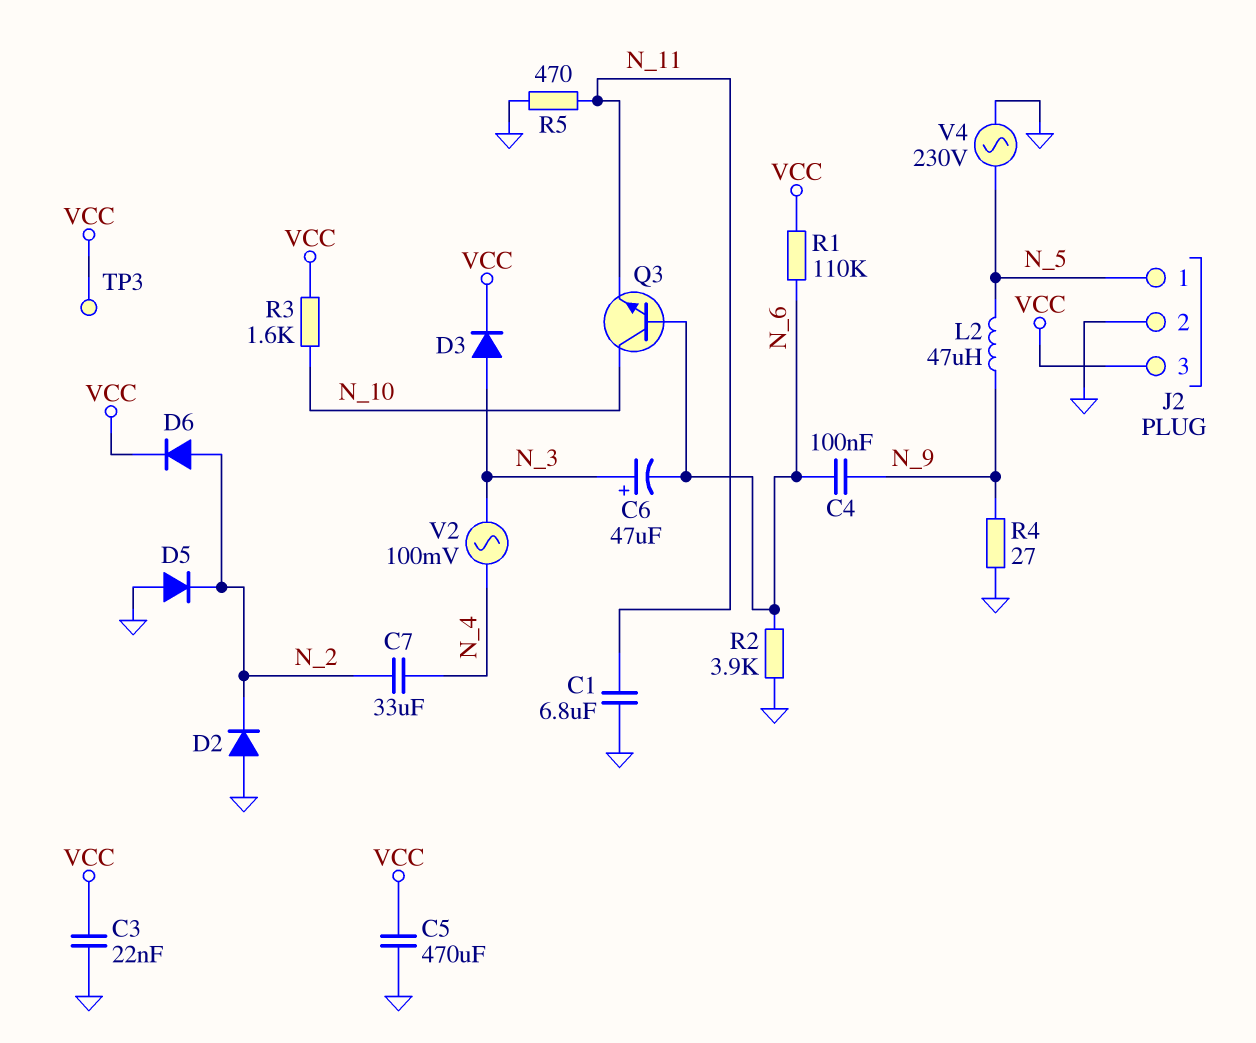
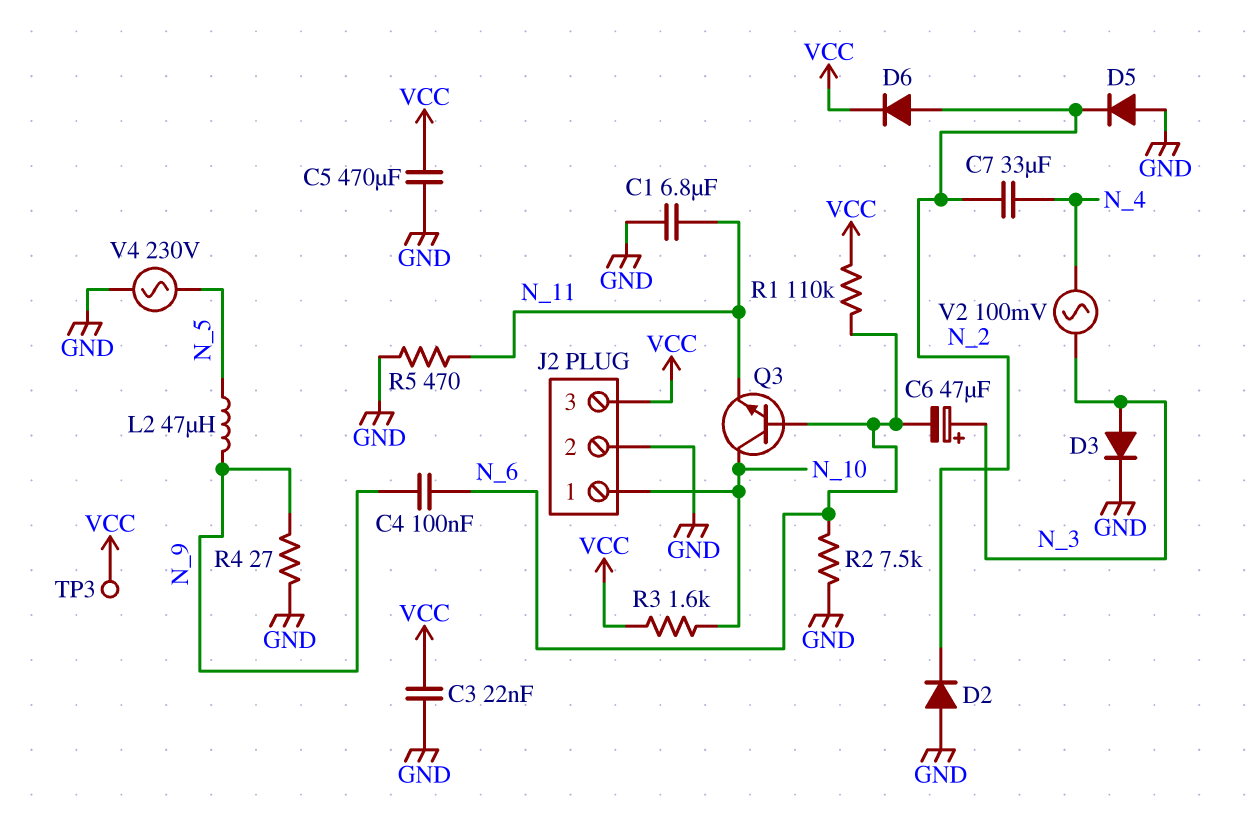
D3: diode (A N_3, K VCC) -> diode (A N_3, K GND)
J2 pin 1: N_5 -> N_10
R2: 3.9k (GND, N_6) -> 7.5k (GND, N_6)

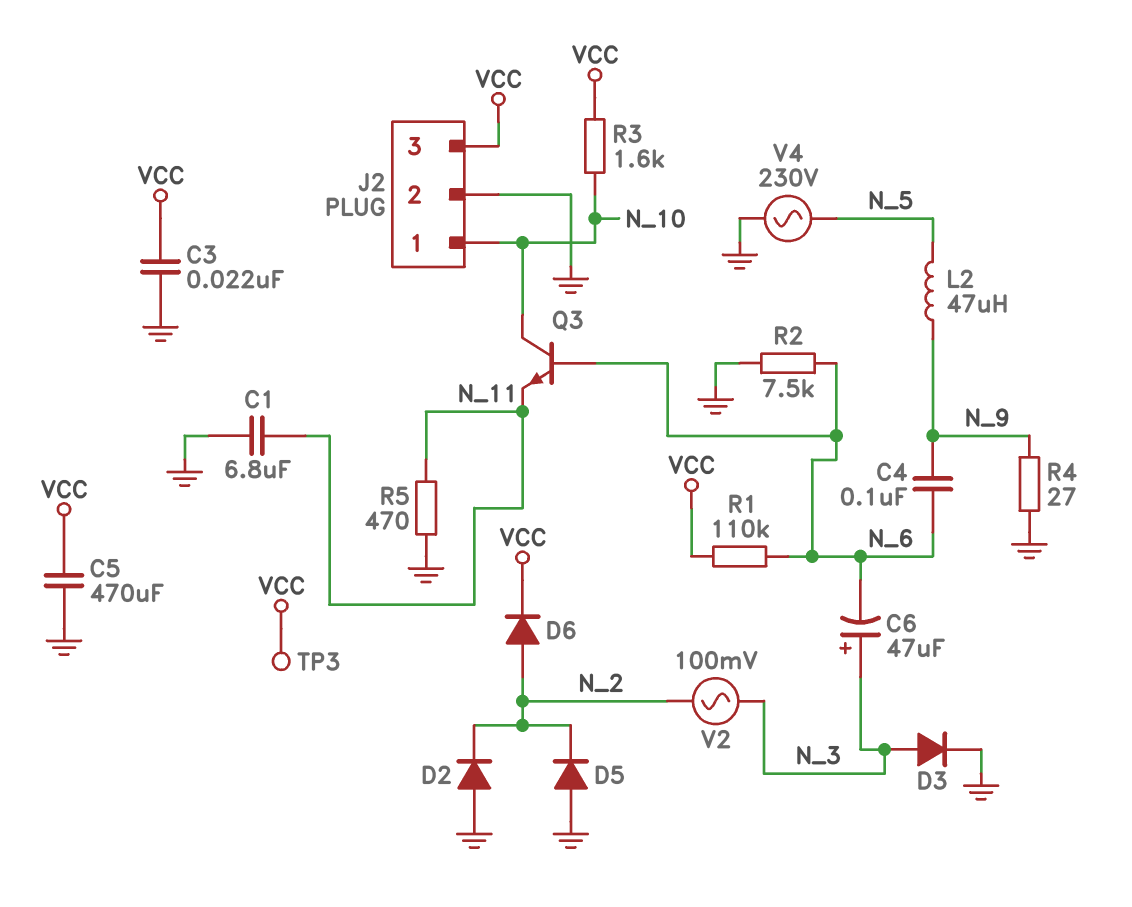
C7: 33uF (N_2, N_4) -> none
V2: AC 100mV (N_3, N_4) -> AC 100mV (N_2, N_3)

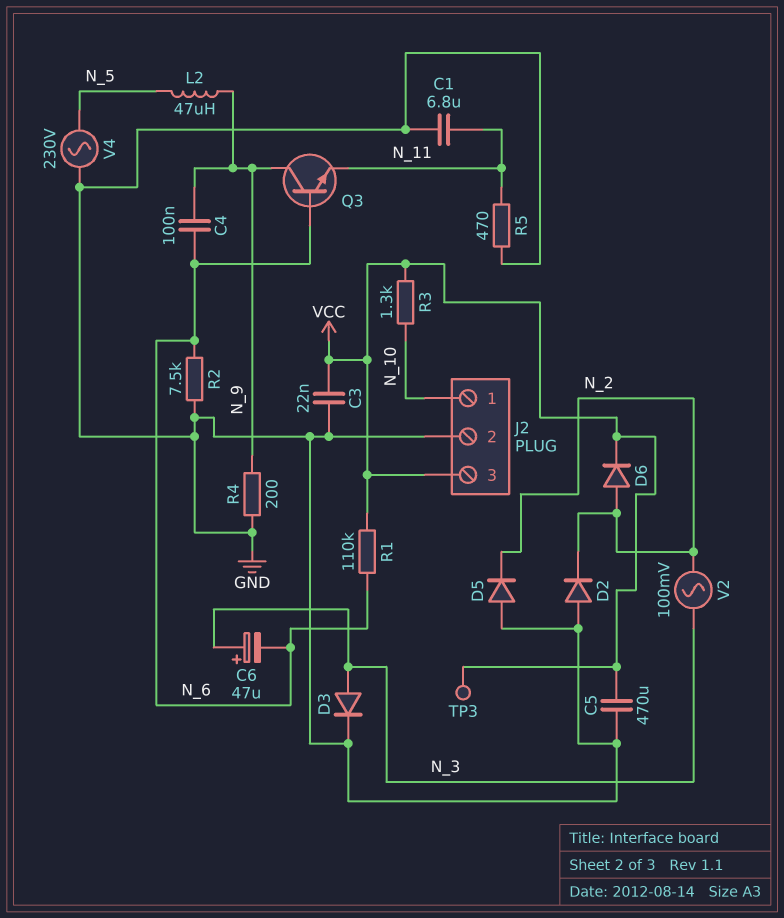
Q3: NPN (B N_6, C N_10, E N_11) -> NPN (B N_6, C N_9, E N_11)
R3: 1.6k (N_10, VCC) -> 1.3k (N_10, VCC)
R4: 27 (GND, N_9) -> 200 (GND, N_9)

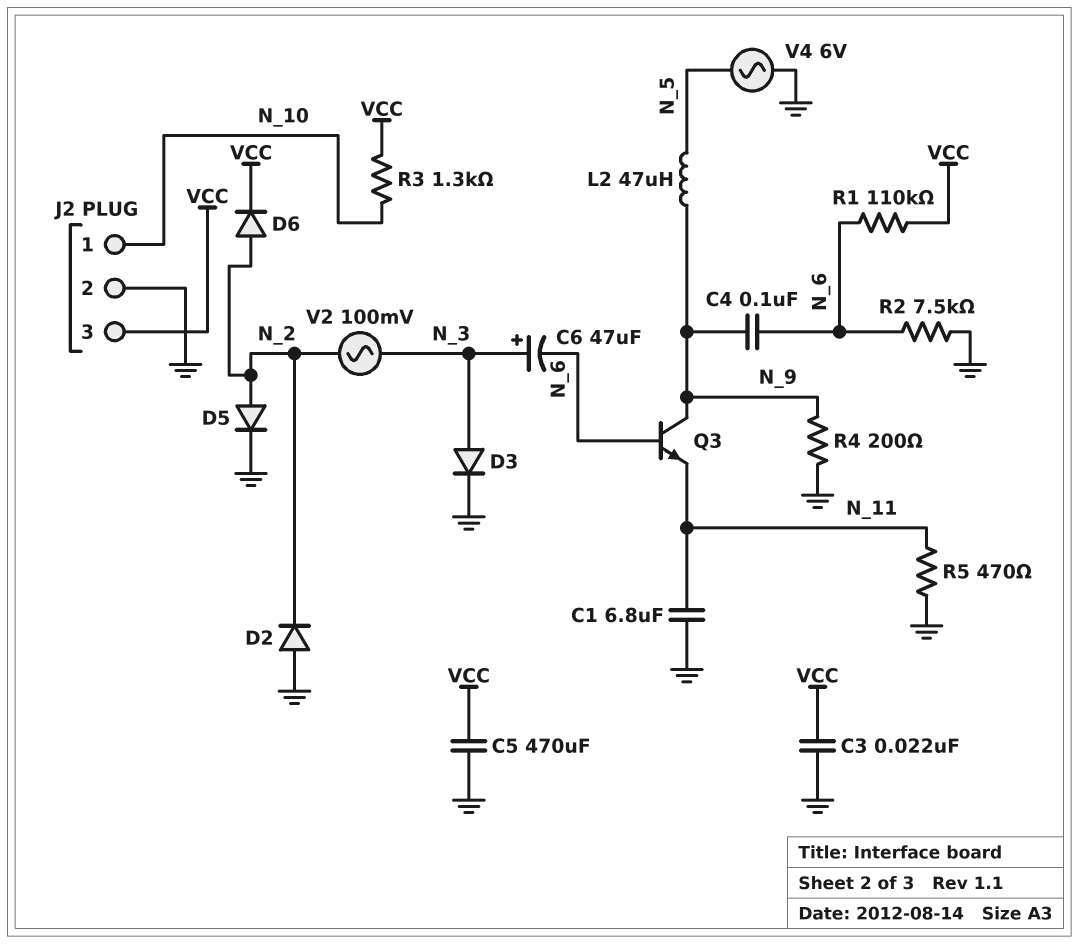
D5: diode (A GND, K N_2) -> diode (A N_2, K GND)
TP3: test point (VCC) -> none
V4: AC 230V (GND, N_5) -> AC 6V (GND, N_5)

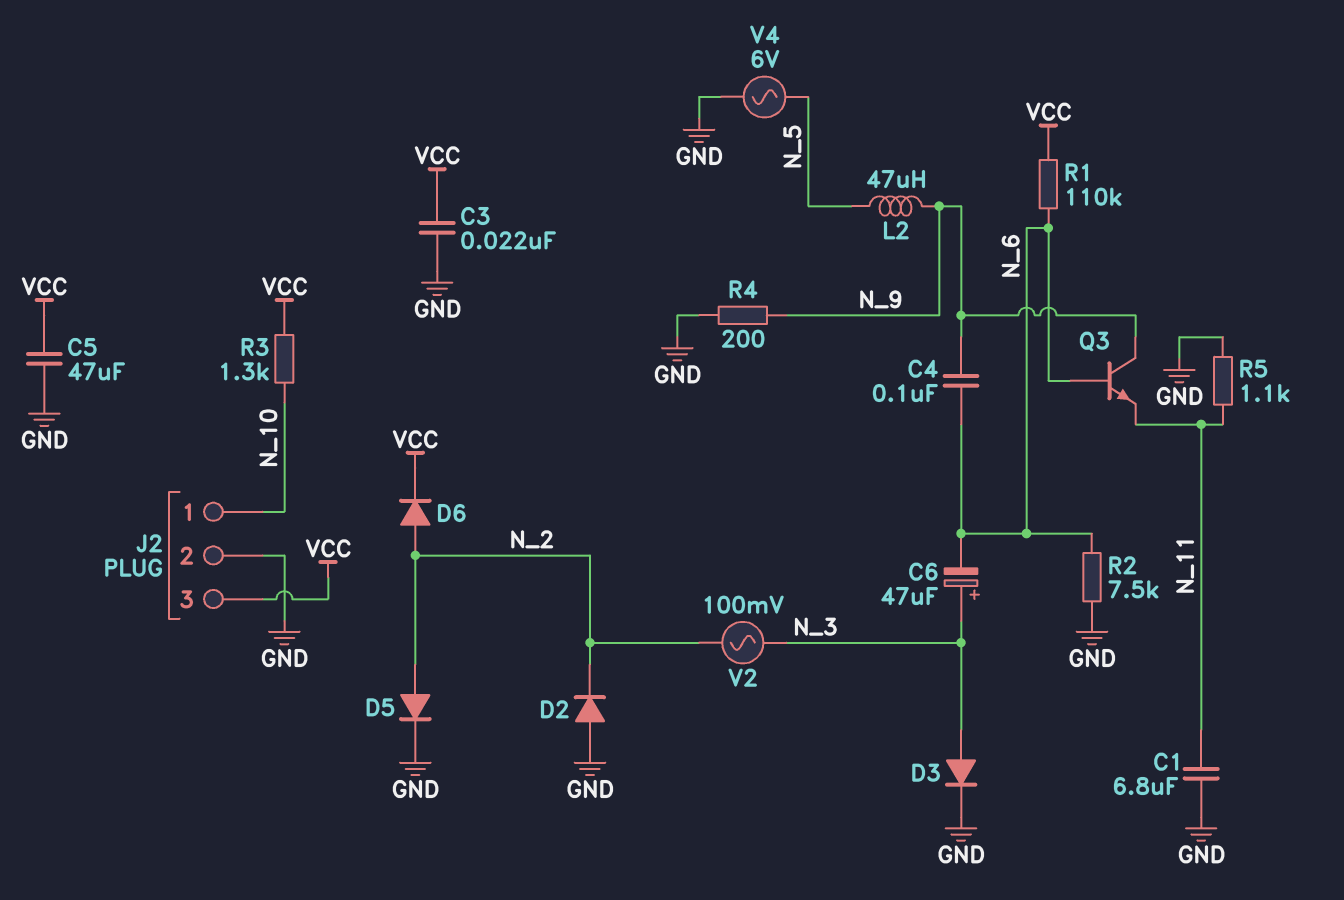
C5: 470uF (GND, VCC) -> 47uF (GND, VCC)
R5: 470 (GND, N_11) -> 1.1k (GND, N_11)

